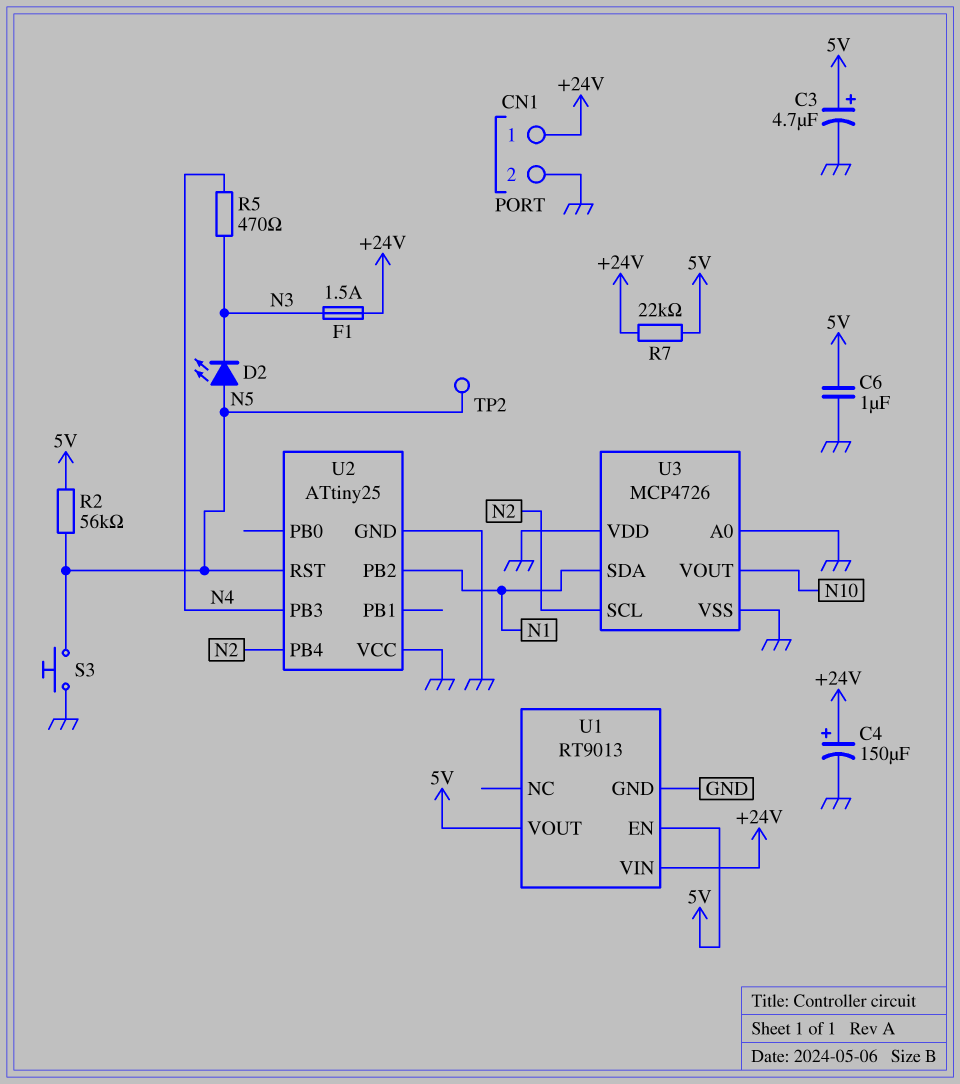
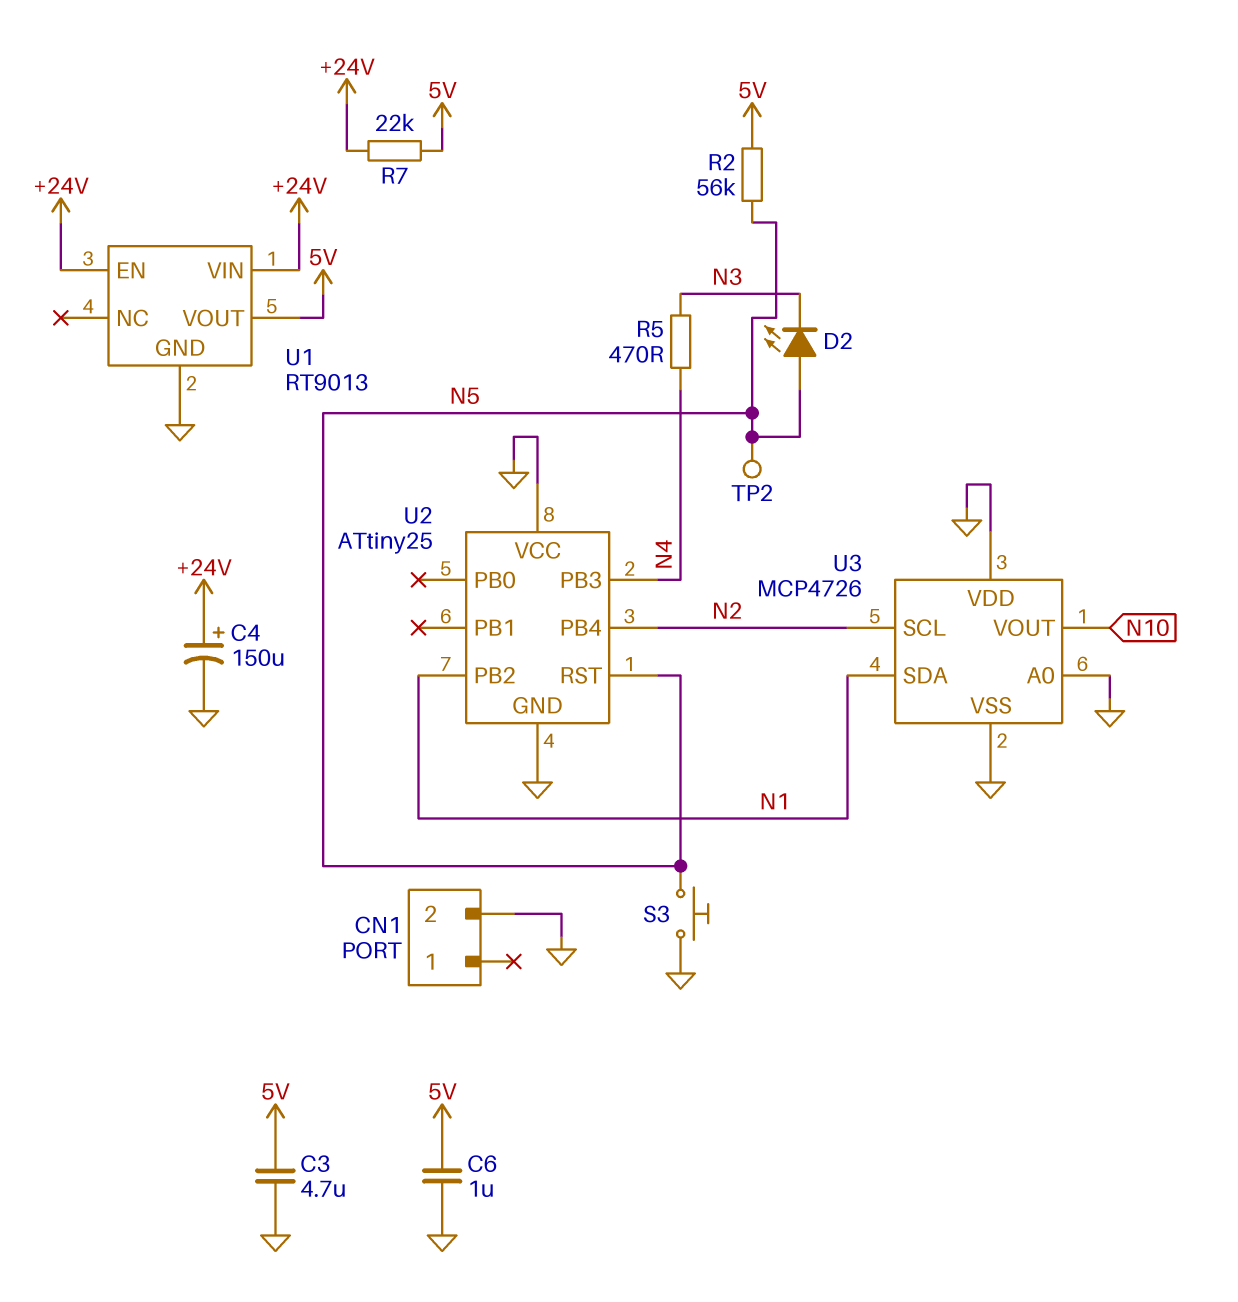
C3: 4.7uF (plus 5V, minus GND) -> 4.7uF (5V, GND)
CN1 pin 1: +24V -> none
F1: 1.5A (+24V, N3) -> none
U1 pin EN: 5V -> +24V

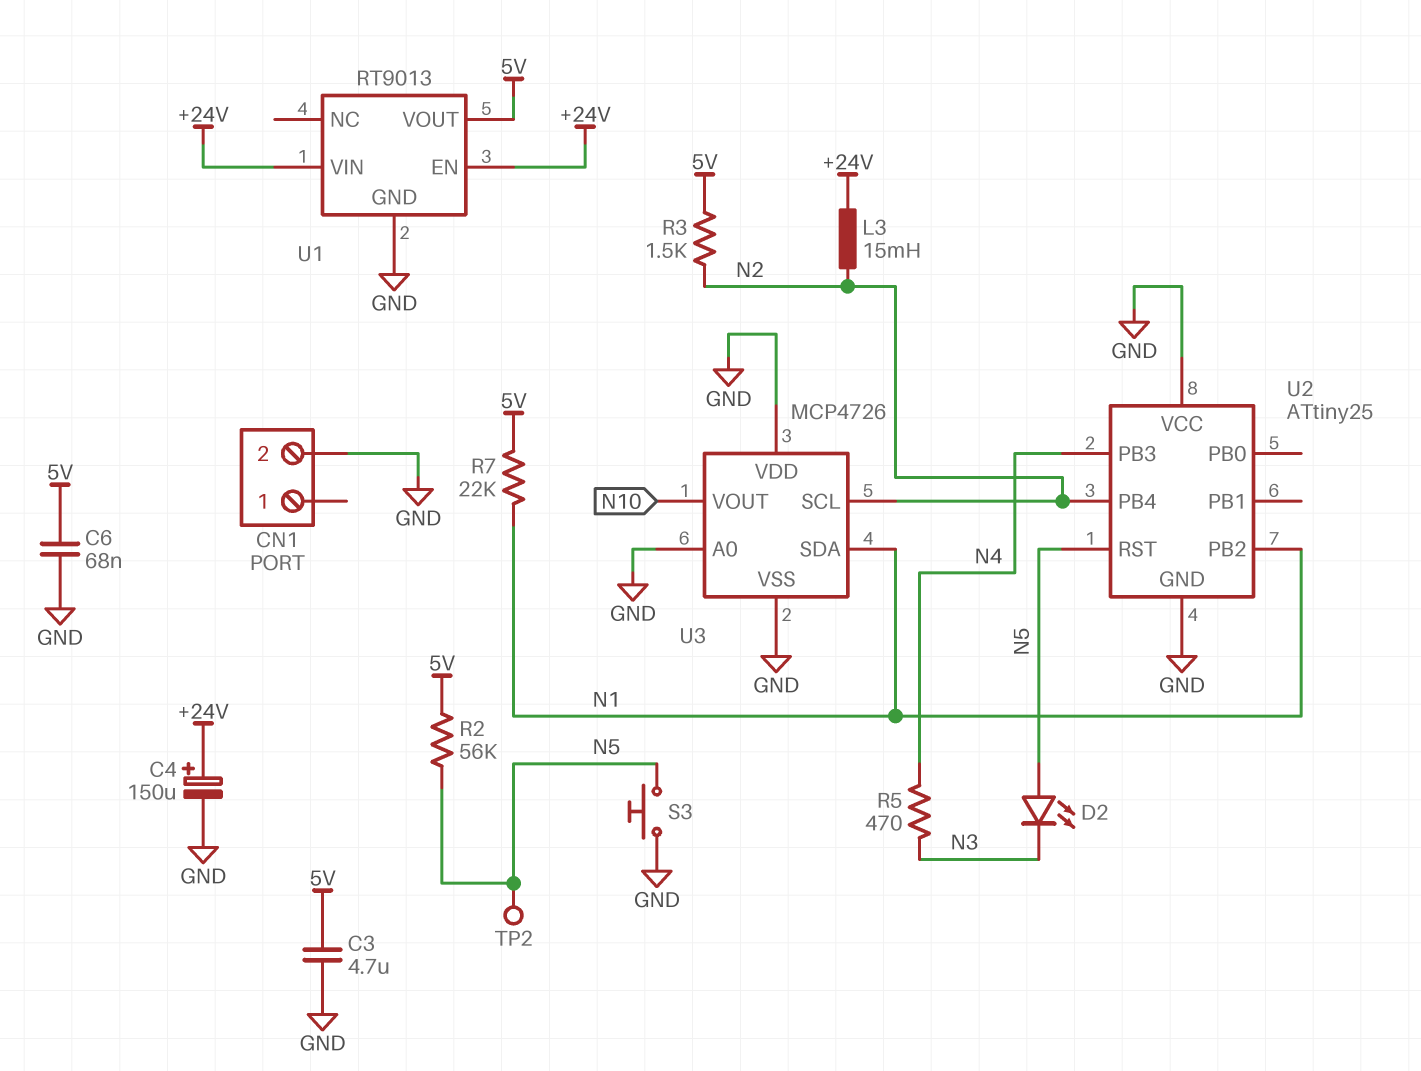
C6: 1uF (5V, GND) -> 68nF (5V, GND)
L3: none -> 15mH (+24V, N2)
R3: none -> 1.5k (5V, N2)
R7: 22k (+24V, 5V) -> 22k (5V, N1)

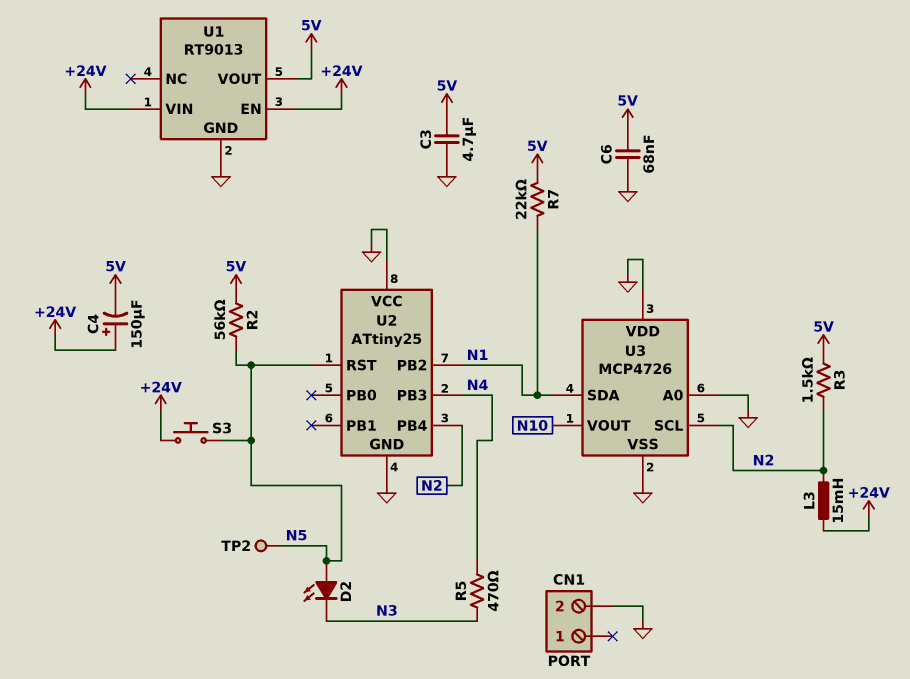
C4: 150uF (plus +24V, minus GND) -> 150uF (plus +24V, minus 5V)
S3: button (GND, N5) -> button (+24V, N5)

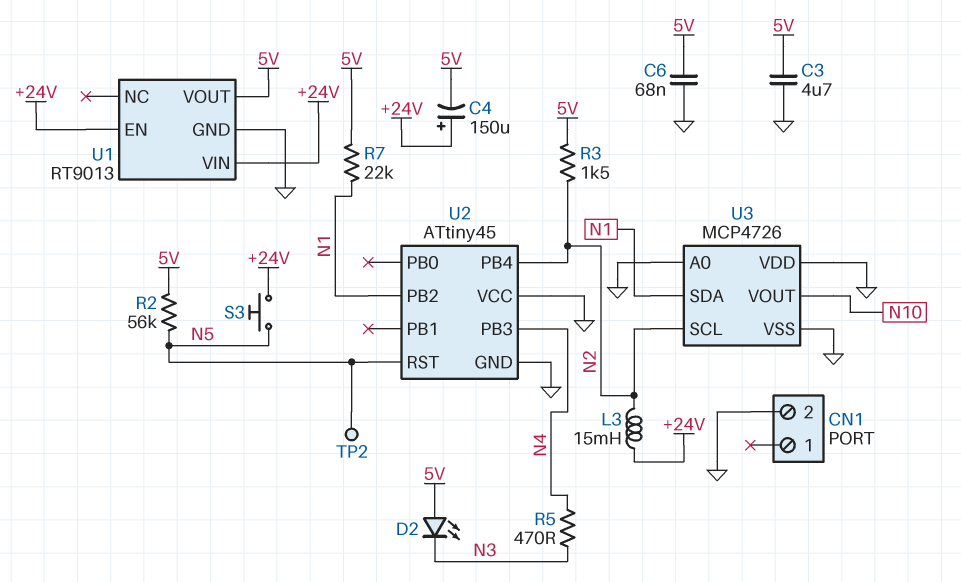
D2: LED (A N5, K N3) -> LED (A 5V, K N3)
U2: ATtiny25 -> ATtiny45

